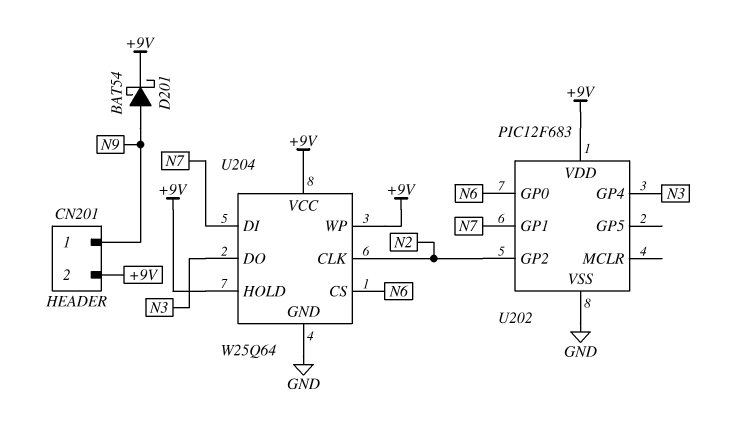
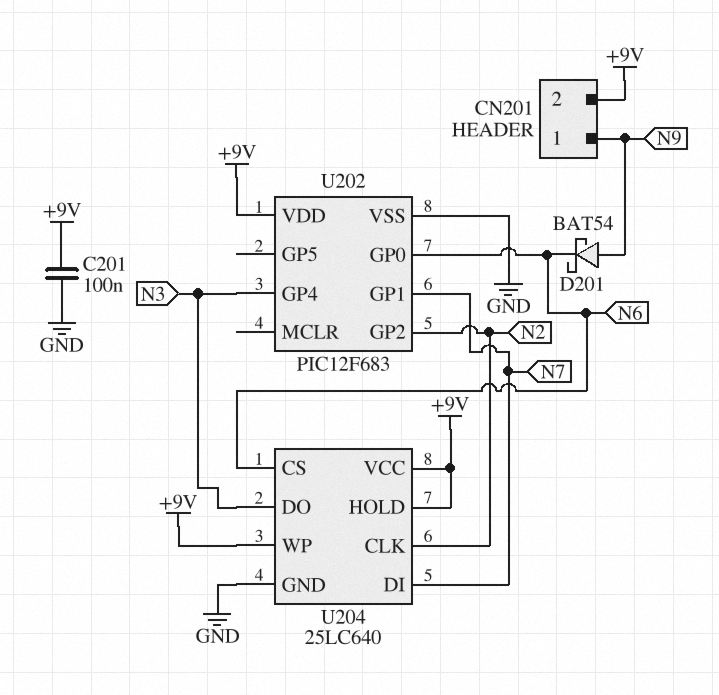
C201: none -> 100nF (+9V, GND)
D201: schottky BAT54 (A N9, K +9V) -> schottky BAT54 (A N9, K N6)
U204: W25Q64 -> 25LC640

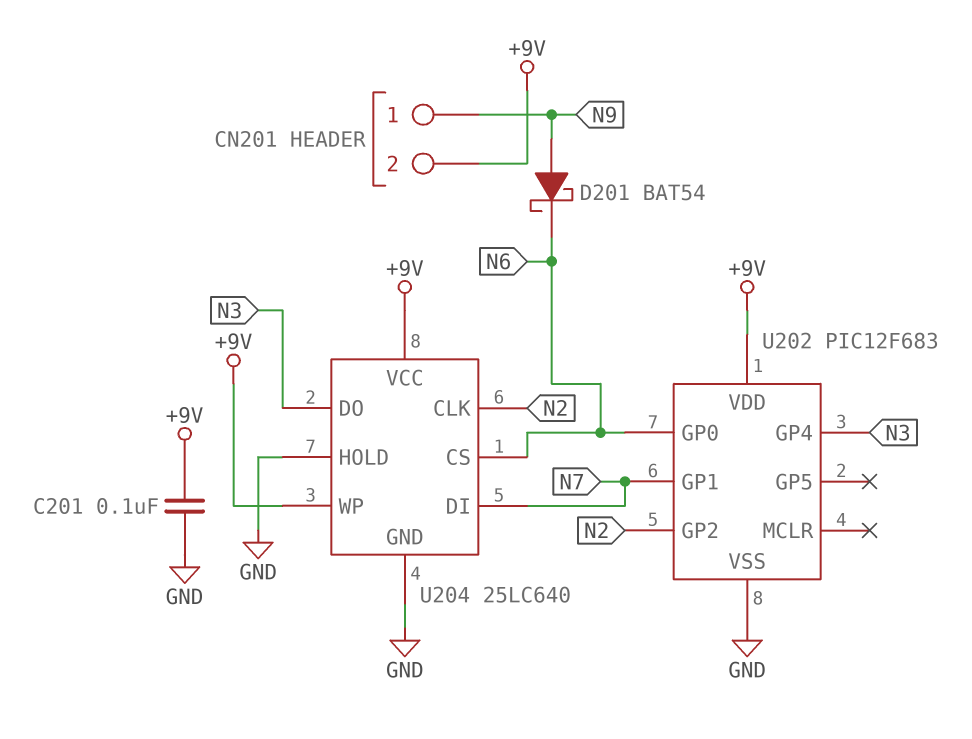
U204 pin HOLD: +9V -> GND

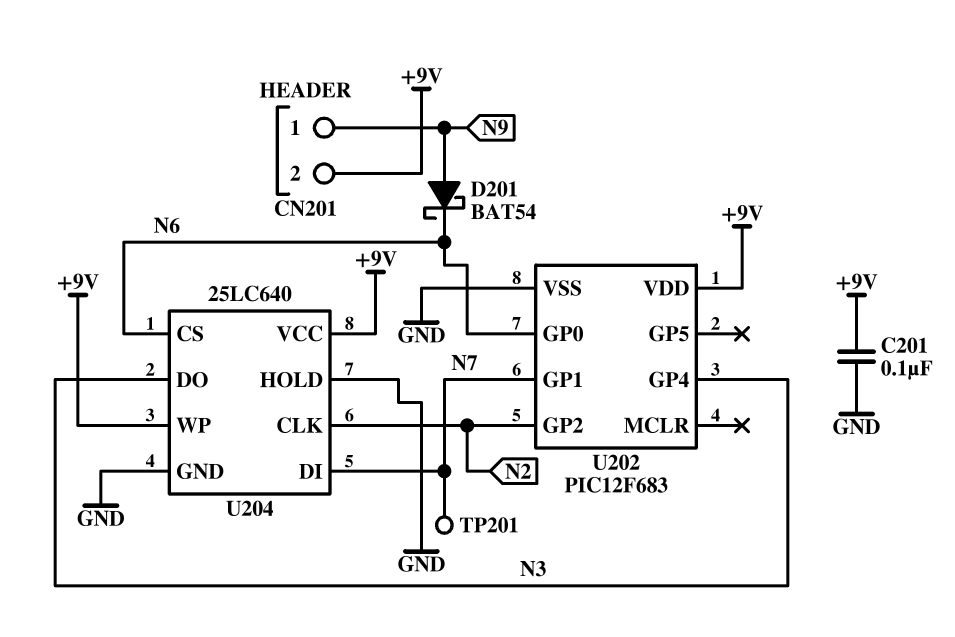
TP201: none -> test point (N7)

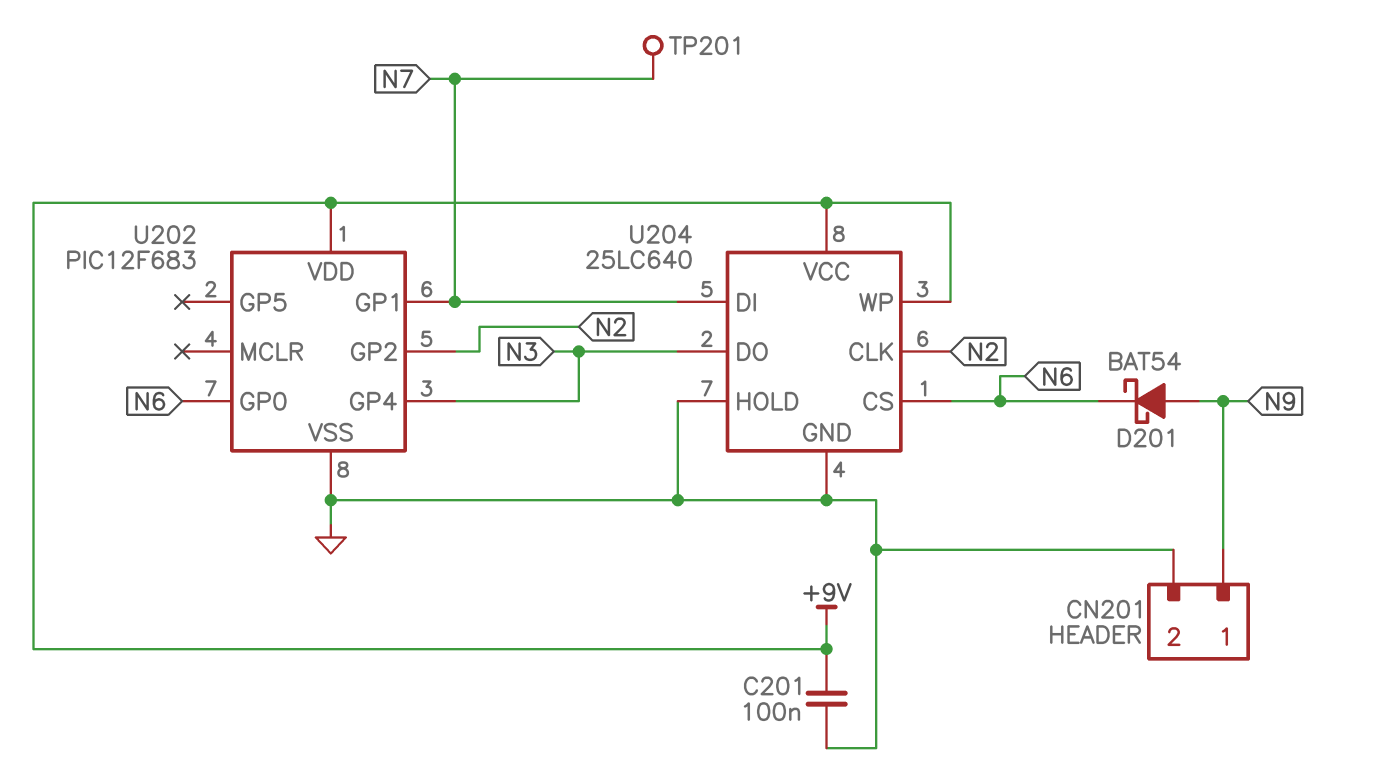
CN201 pin 2: +9V -> GND

